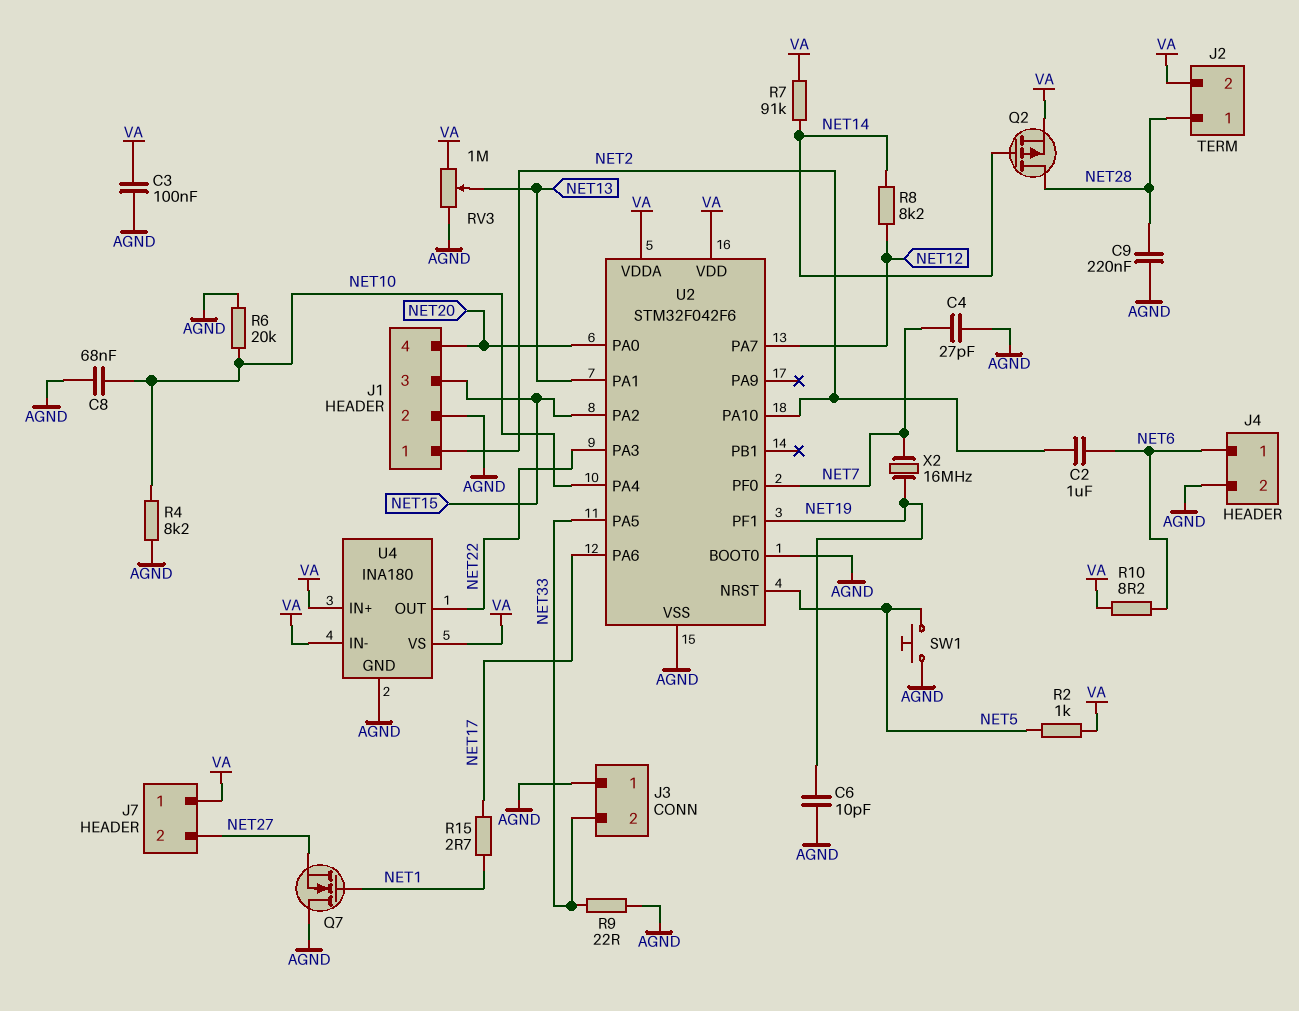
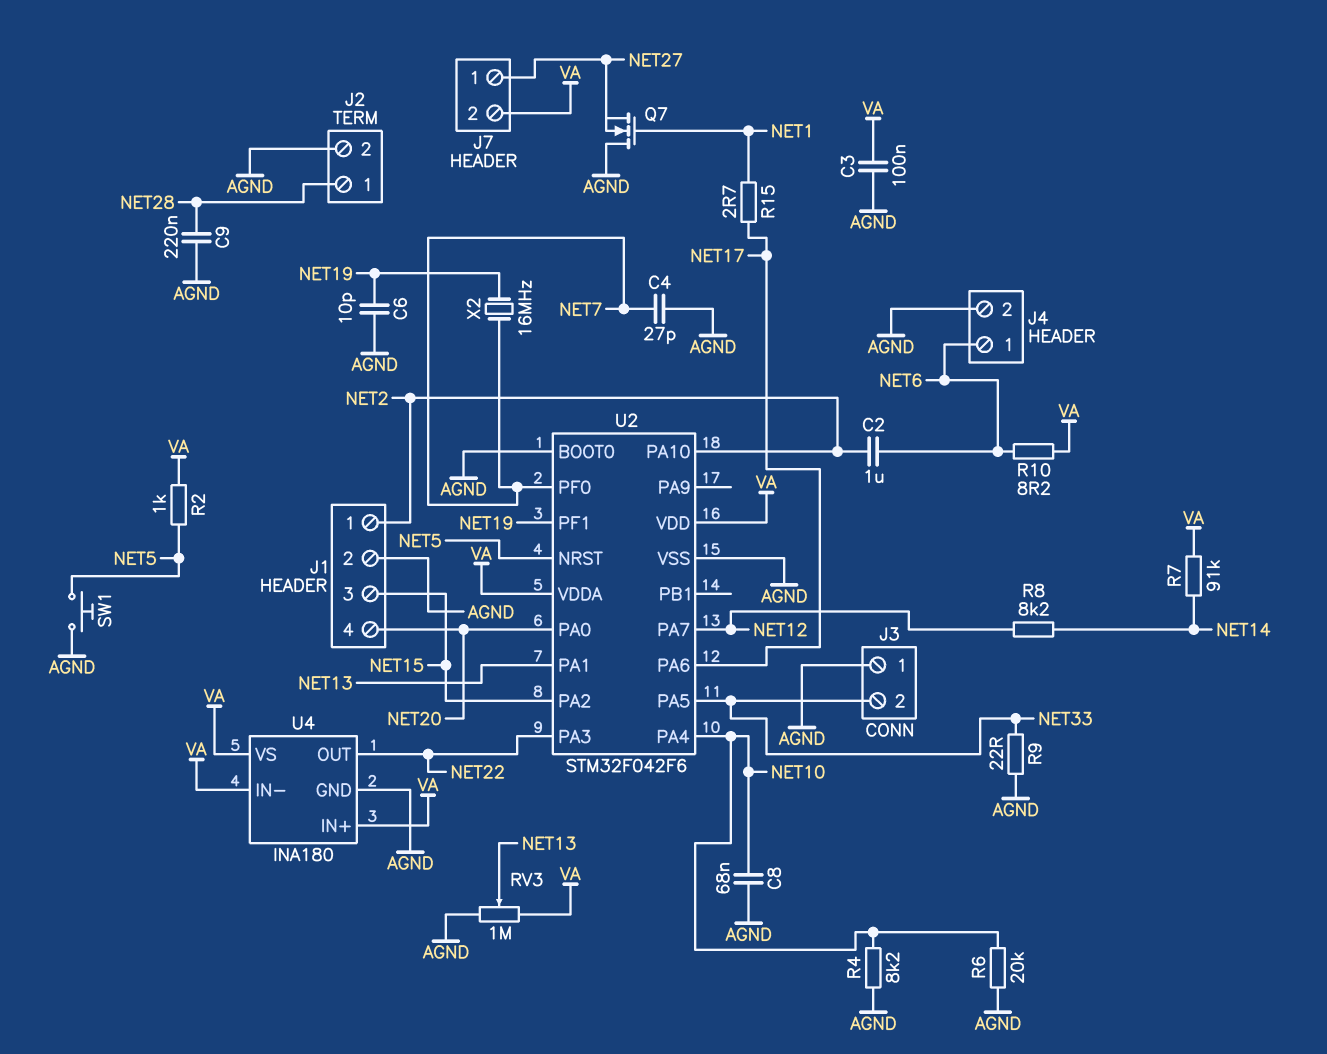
J2 pin 2: VA -> AGND
J7 pin 1: VA -> NET27
J7 pin 2: NET27 -> VA
Q2: PMOS (G NET14, D NET28, S VA) -> none

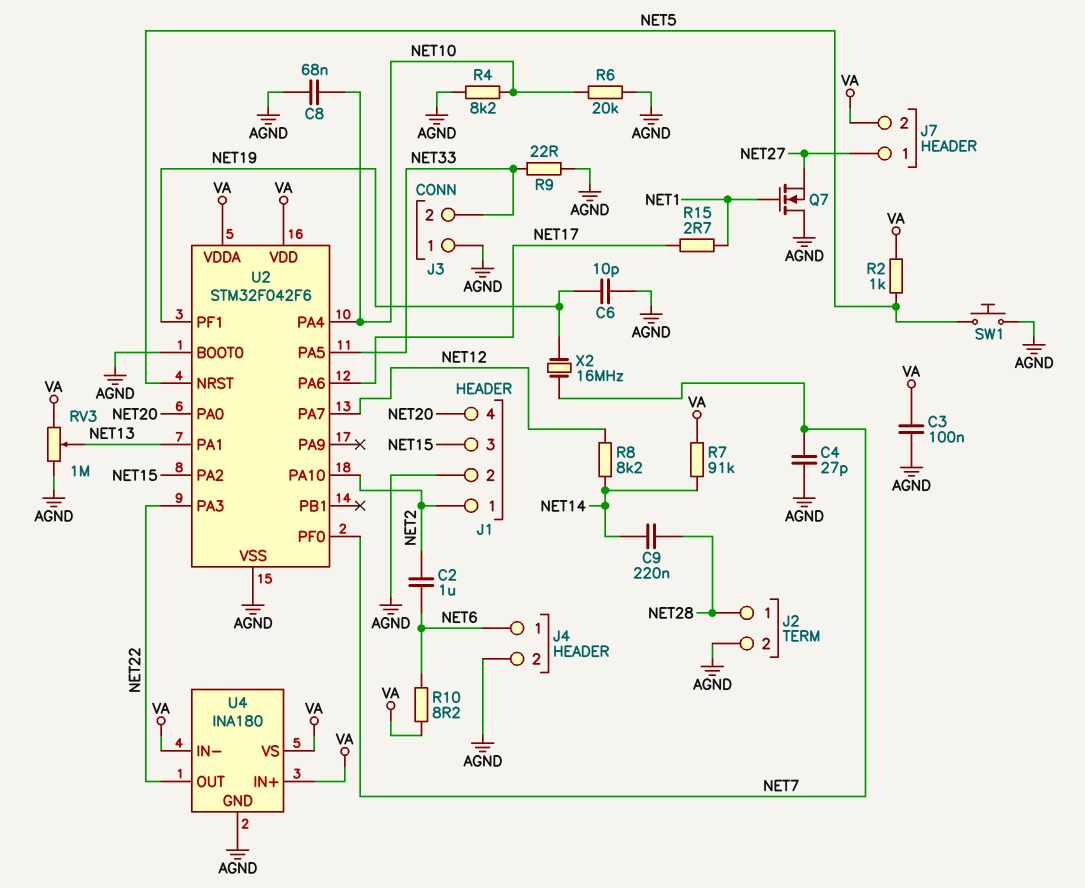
C9: 220nF (AGND, NET28) -> 220nF (NET14, NET28)

